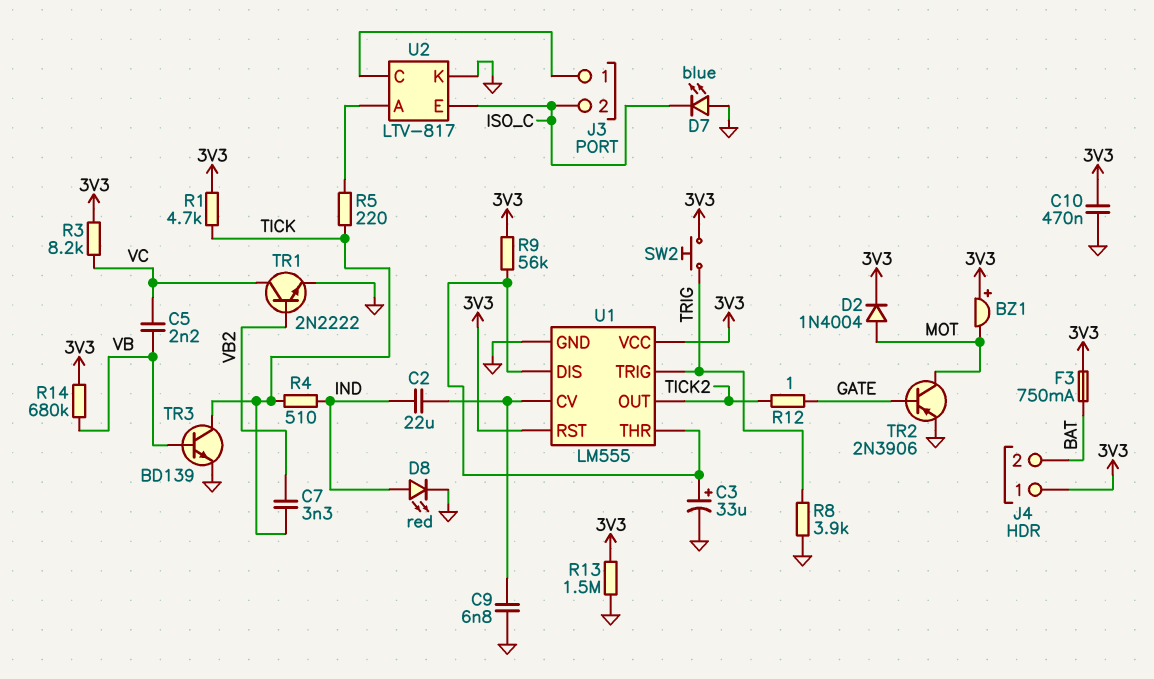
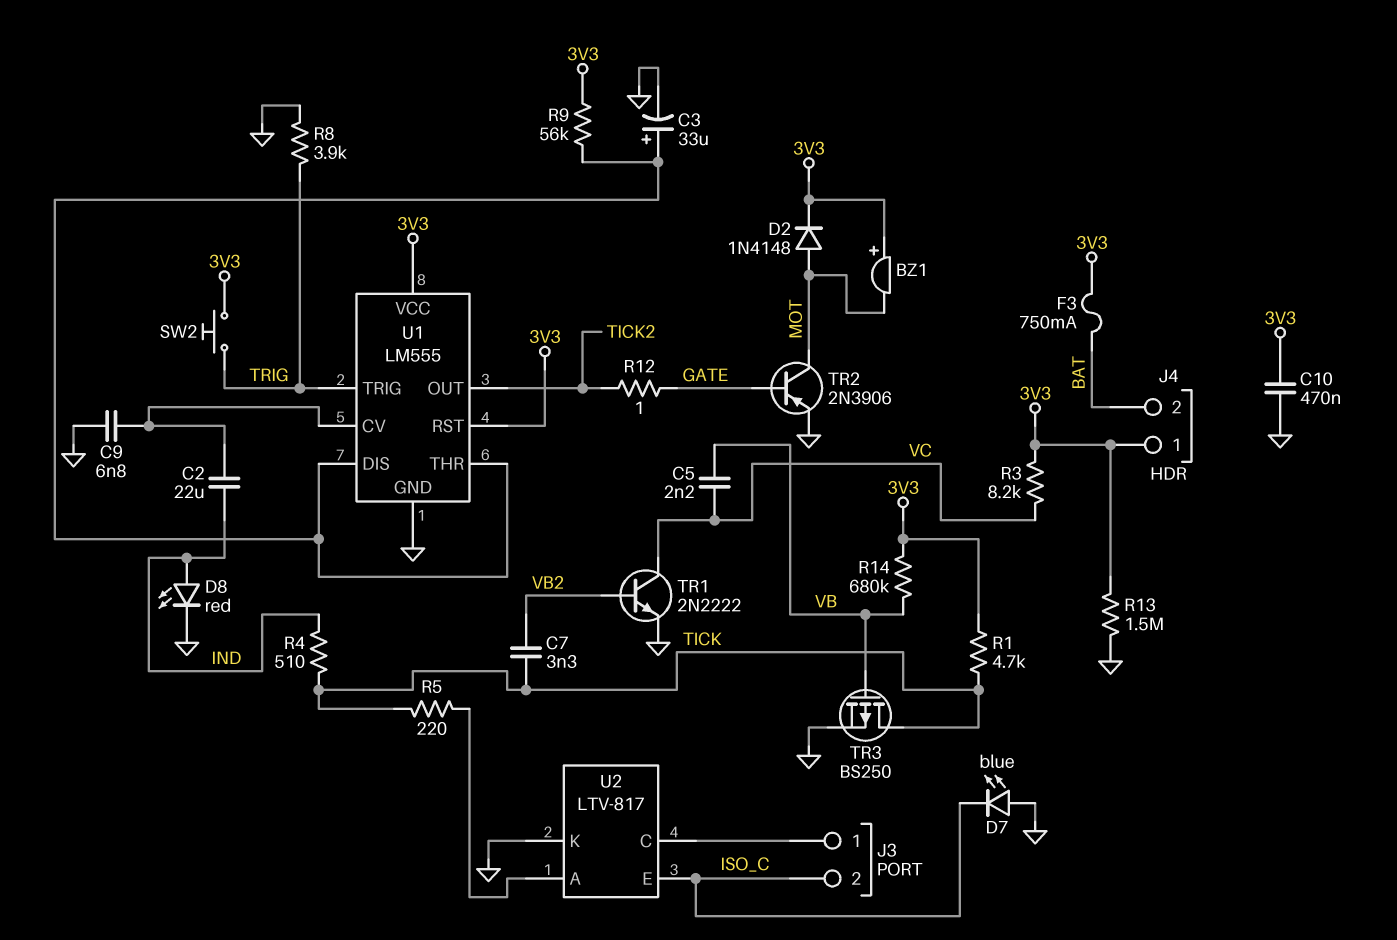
D2: diode 1N4004 (A MOT, K 3V3) -> diode 1N4148 (A MOT, K 3V3)
TR3: NPN BD139 (B VB, C TICK, E GND) -> PMOS BS250 (G VB, D TICK, S GND)

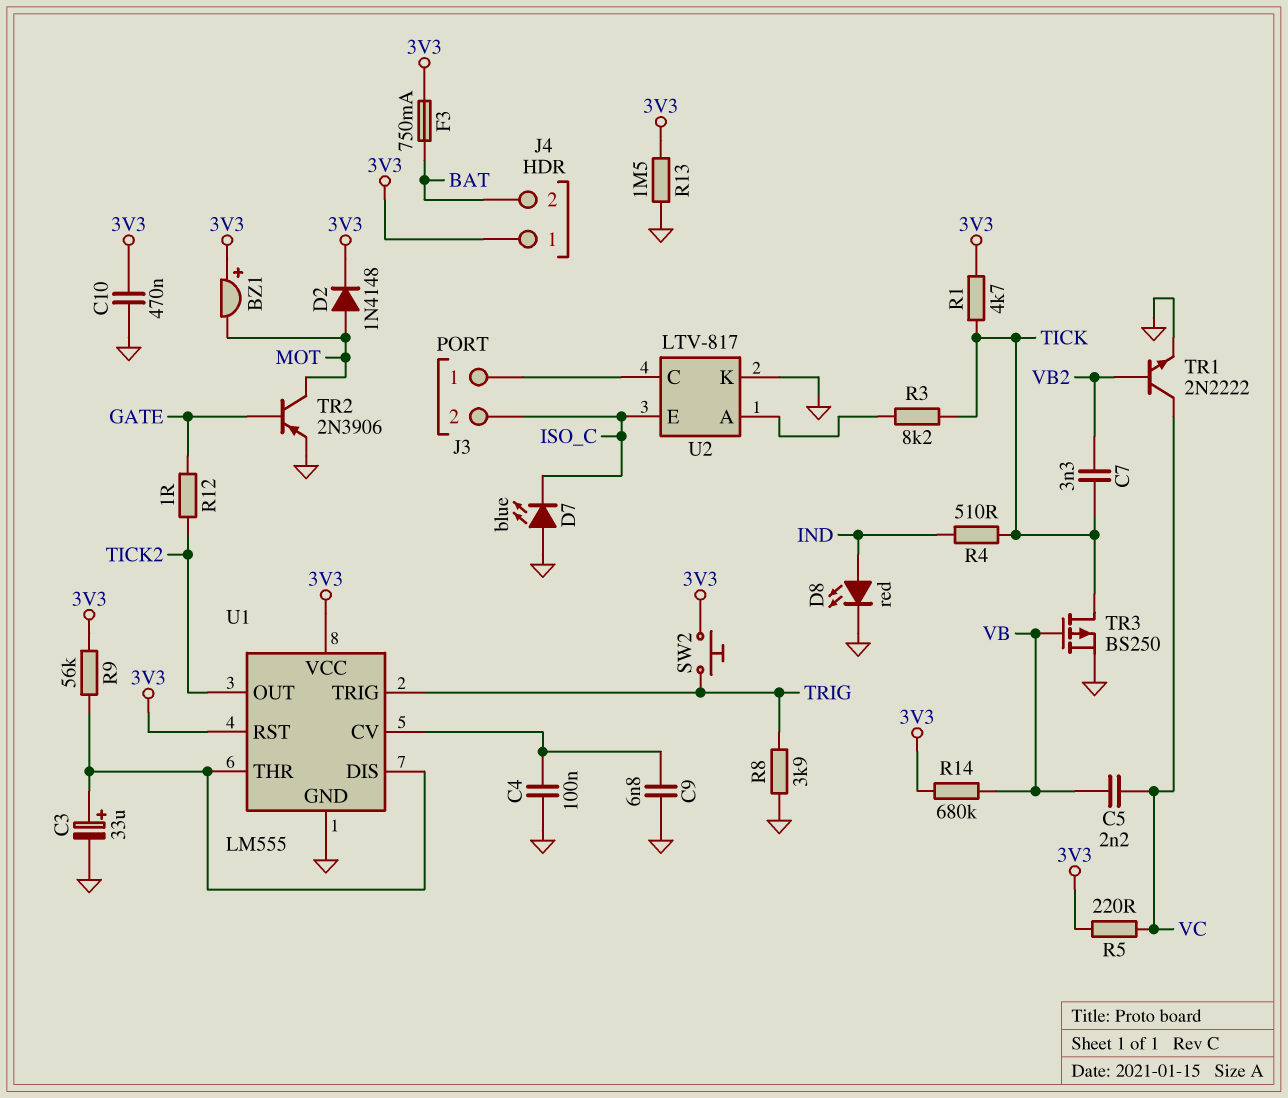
C2: 22uF (IND, U1/CV) -> none
C4: none -> 100nF (GND, U1/CV)
R3: 8.2k (3V3, VC) -> 8.2k (TICK, U2/A)
R5: 220 (TICK, U2/A) -> 220 (3V3, VC)

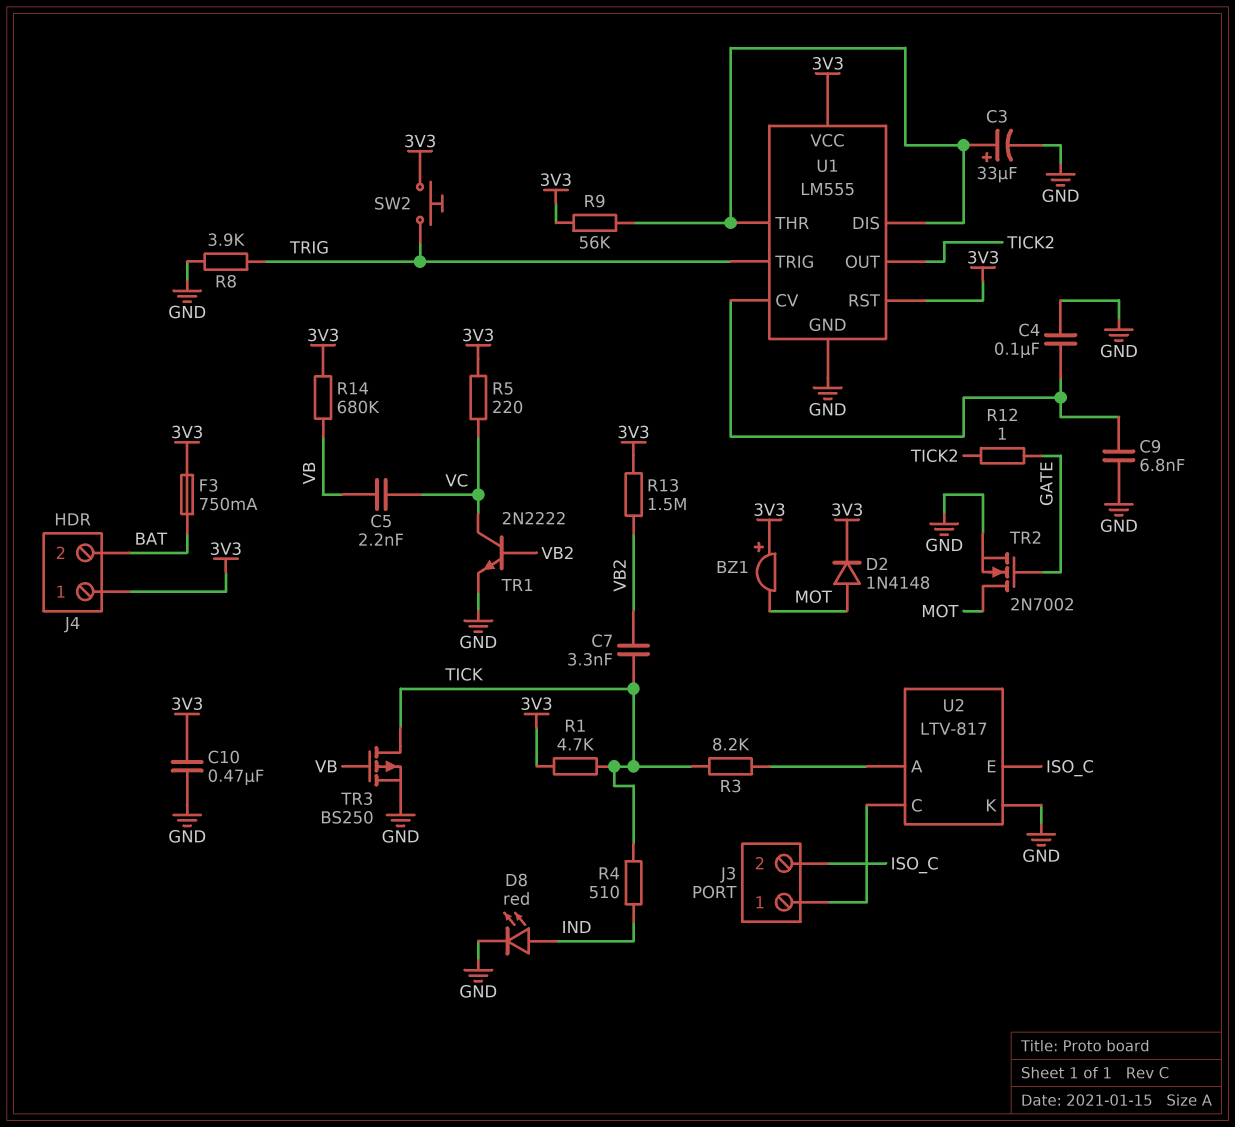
D7: LED blue (A GND, K ISO_C) -> none
R13: 1.5M (3V3, GND) -> 1.5M (3V3, VB2)
TR2: PNP 2N3906 (B GATE, C MOT, E GND) -> NMOS 2N7002 (G GATE, D MOT, S GND)

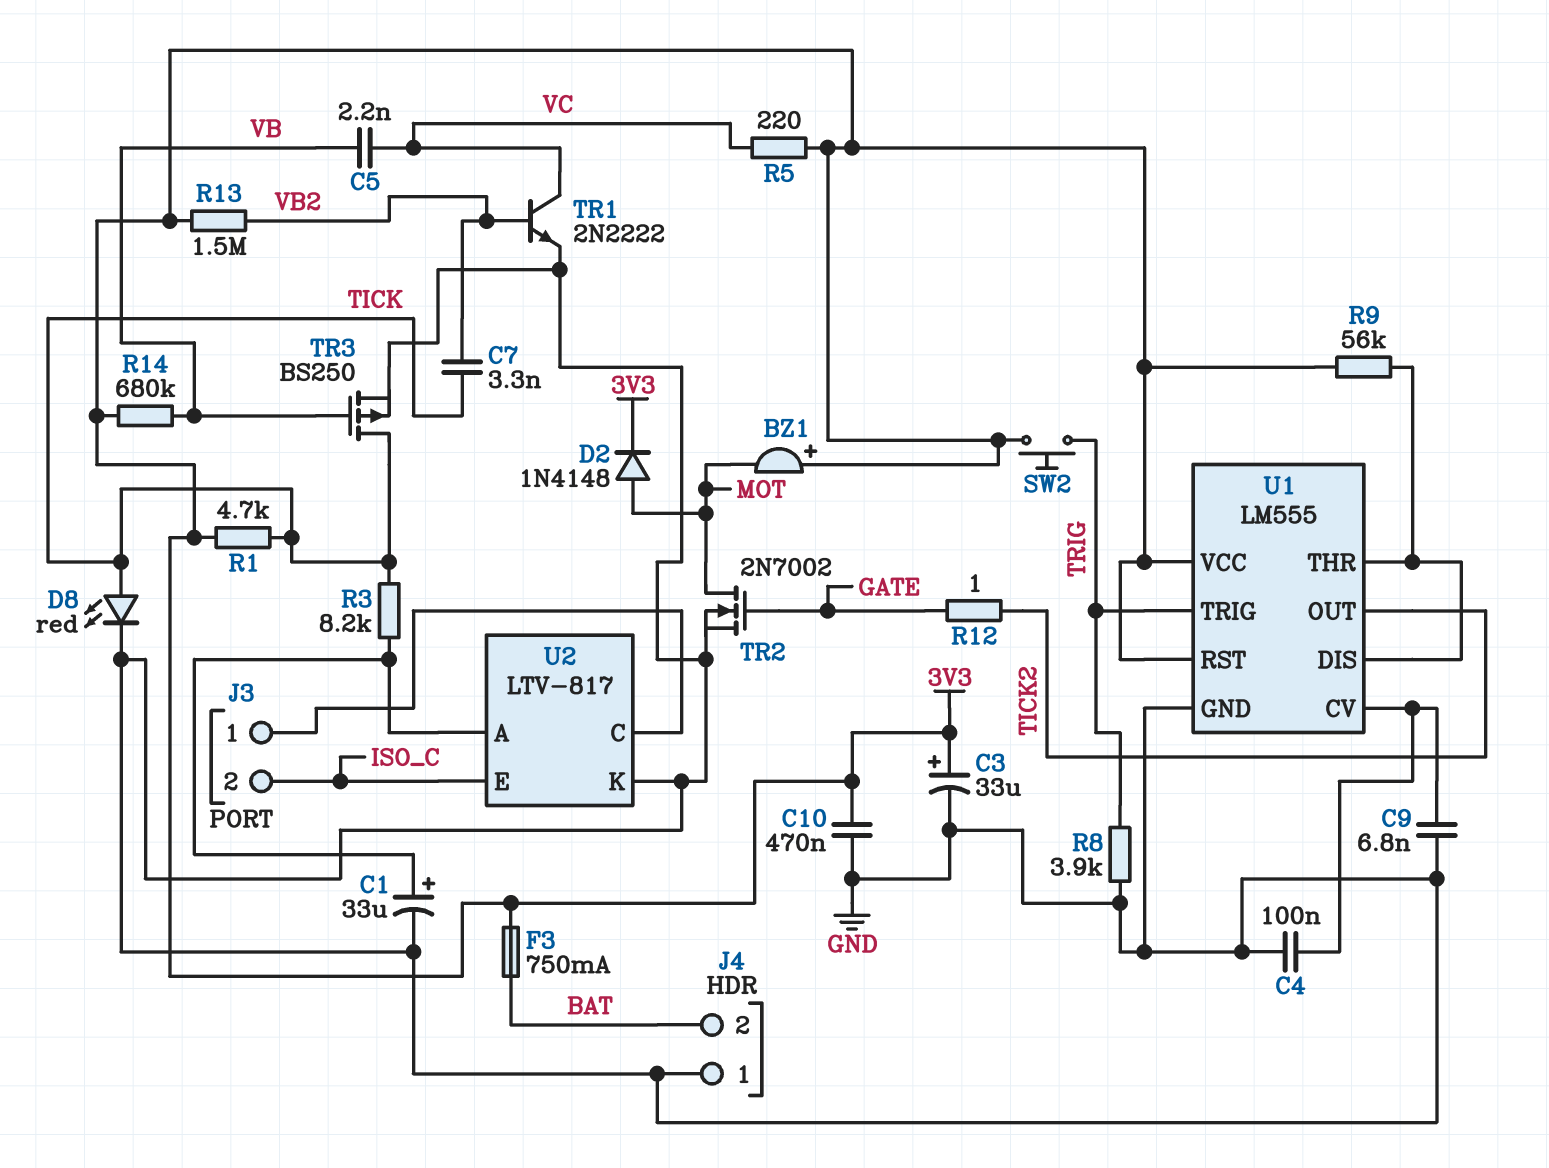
C1: none -> 33uF (plus U2/A, minus GND)
C3: 33uF (plus U1/DIS, minus GND) -> 33uF (plus 3V3, minus GND)
D8: LED red (A IND, K GND) -> LED red (A TICK, K GND)
J4 pin 1: 3V3 -> GND
R4: 510 (IND, TICK) -> none

